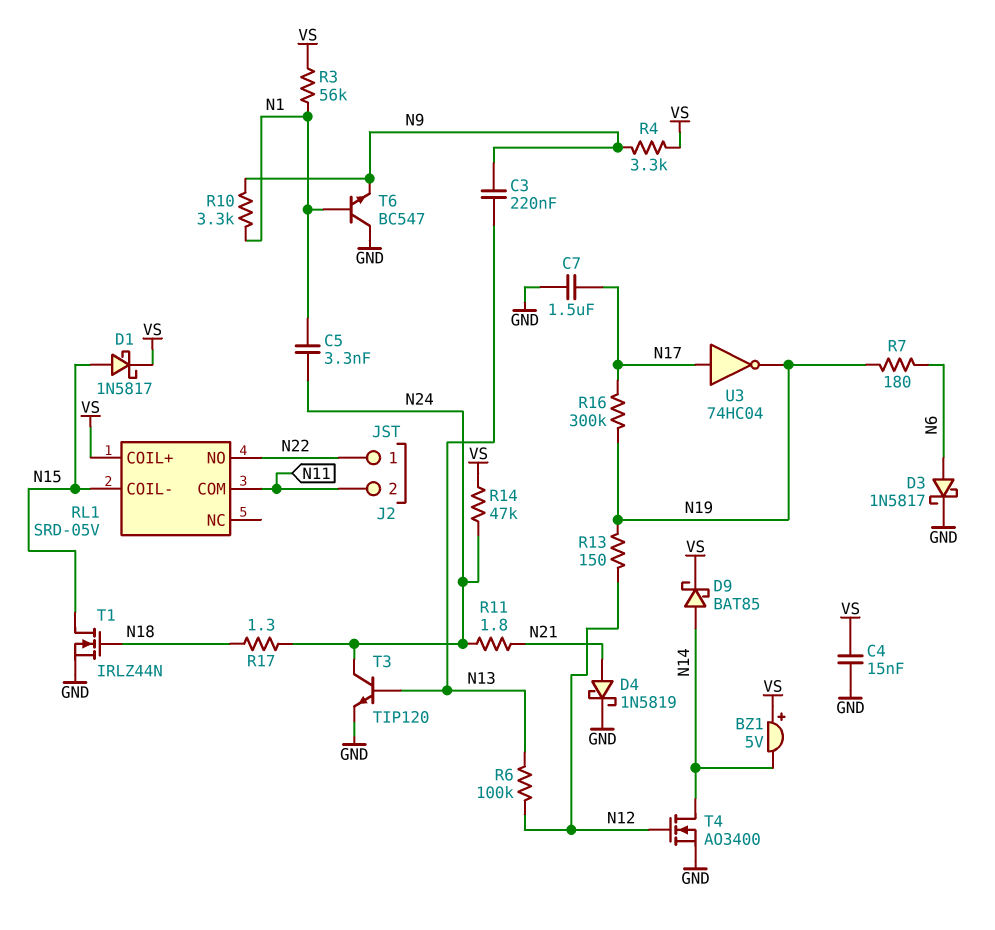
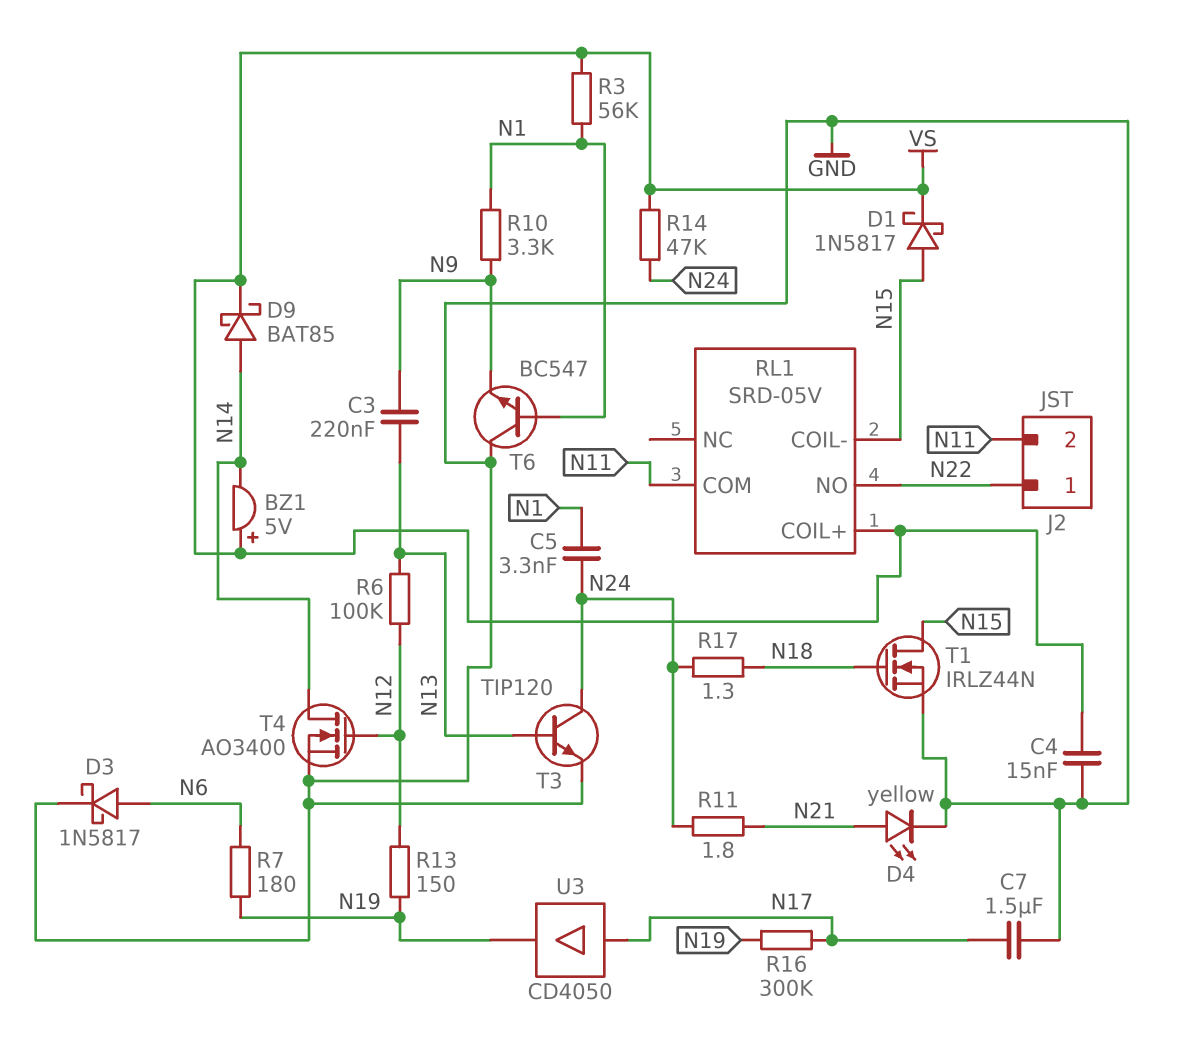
D4: schottky 1N5819 (A N21, K GND) -> LED yellow (A N21, K GND)
R4: 3.3k (N9, VS) -> none
U3: NOT 74HC04 (in N17, out N19) -> buffer CD4050 (in N17, out N19)

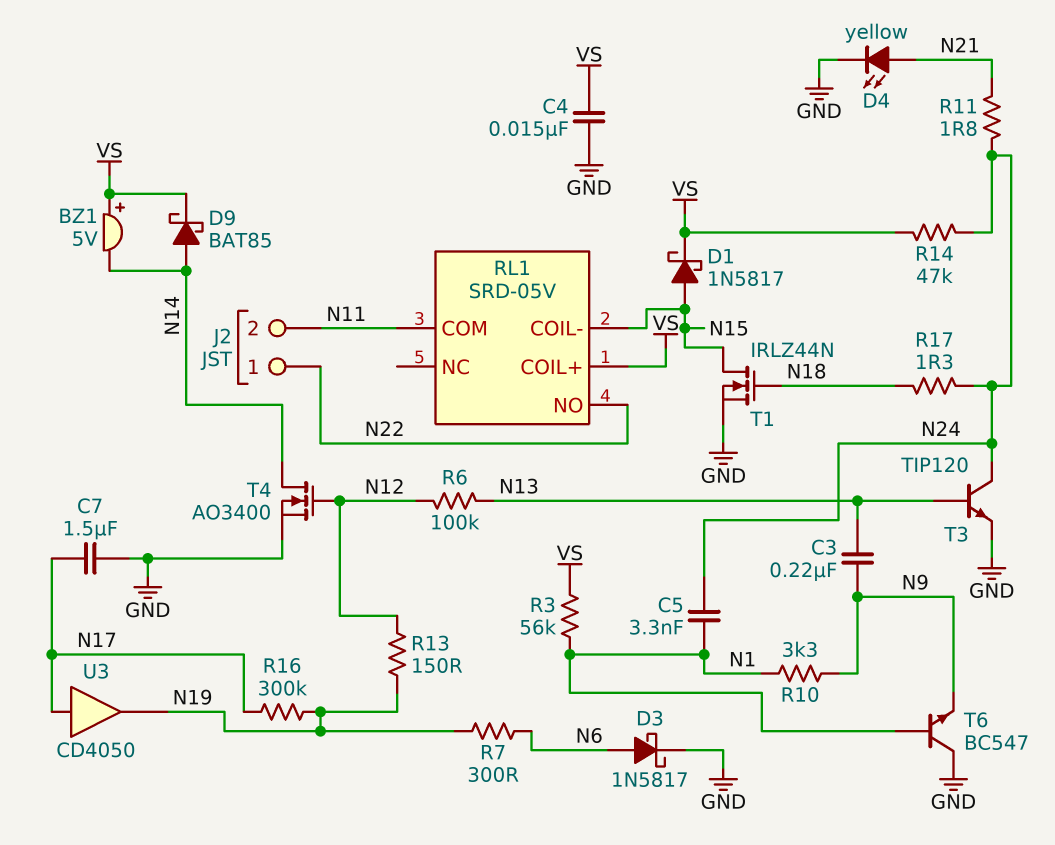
R7: 180 (N6, N19) -> 300 (N6, N19)

